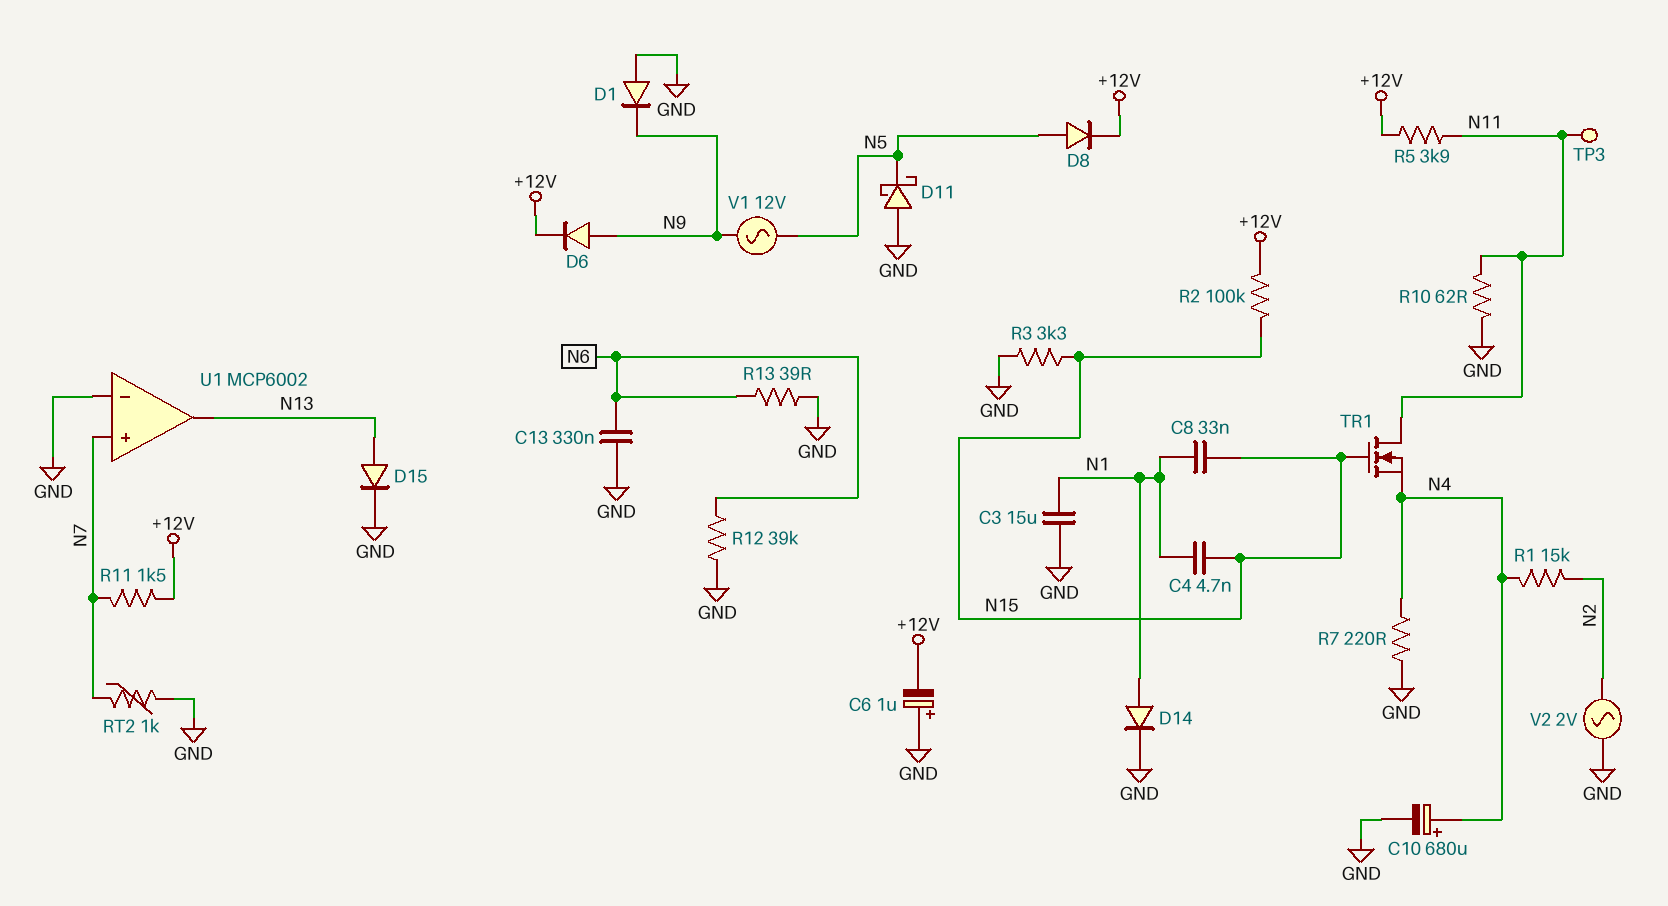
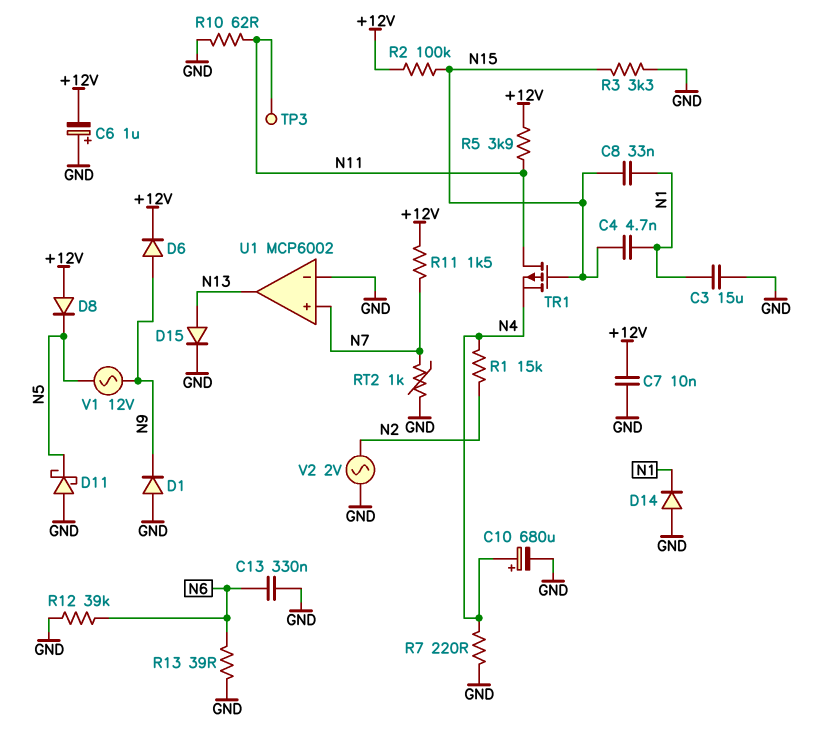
C7: none -> 10nF (+12V, GND)
D8: diode (A N5, K +12V) -> diode (A +12V, K N5)
D14: diode (A N1, K GND) -> diode (A GND, K N1)
TR1: NMOS (G N15, D N11, S N4) -> PMOS (G N15, D N11, S N4)

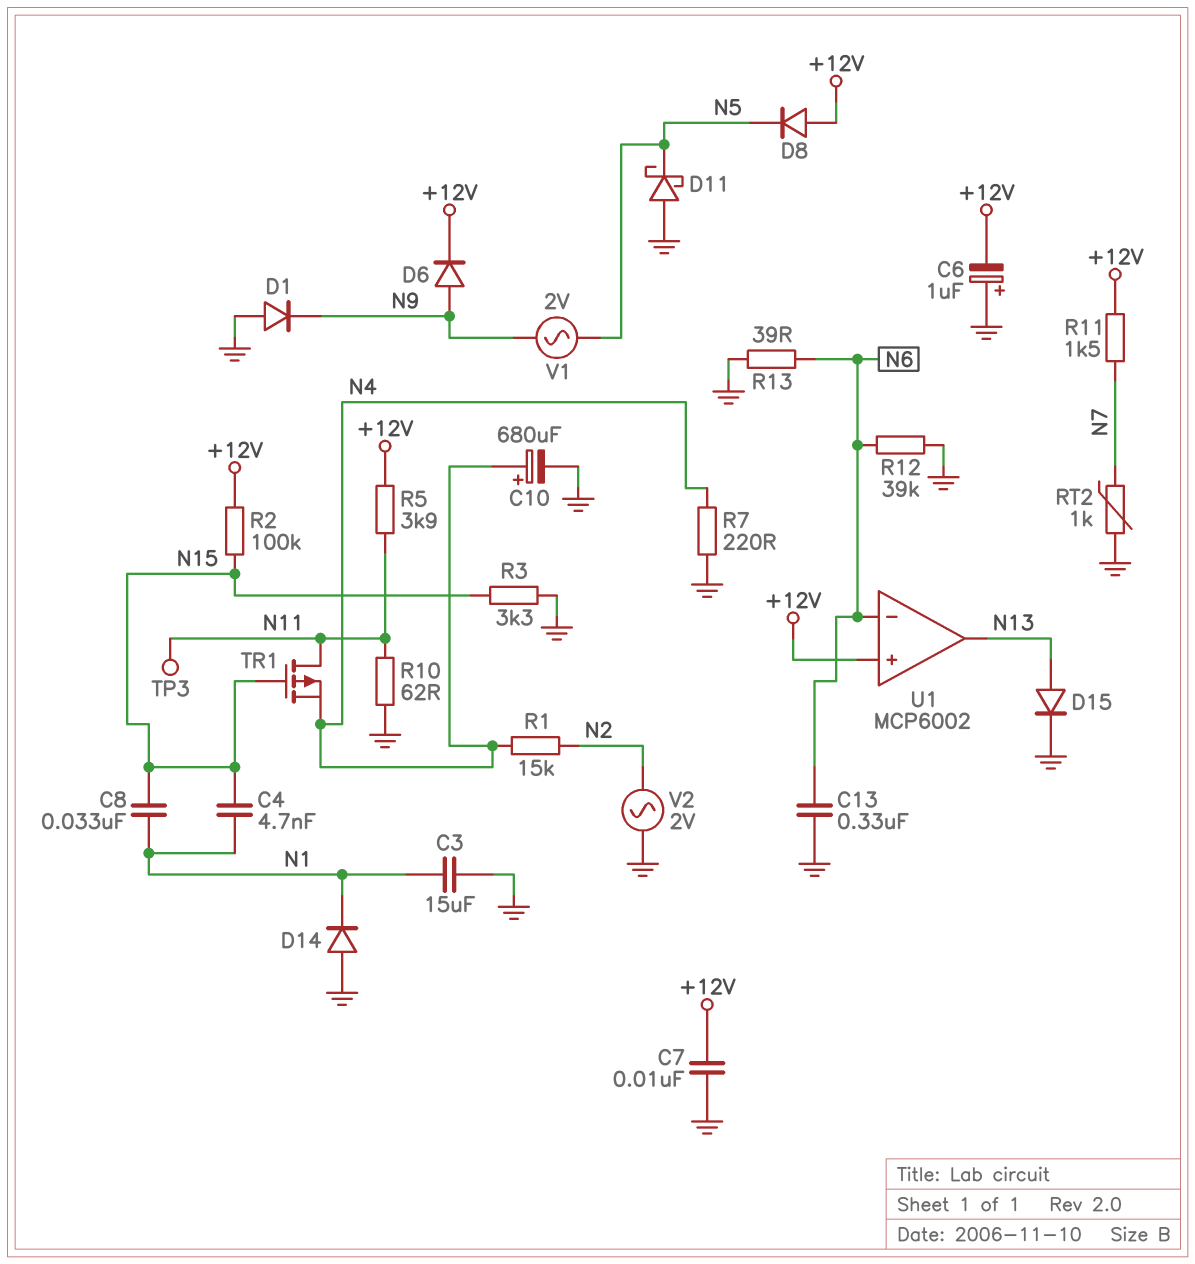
U1 pin in+: N7 -> +12V
U1 pin in-: GND -> N6
V1: AC 12V (N5, N9) -> AC 2V (N5, N9)

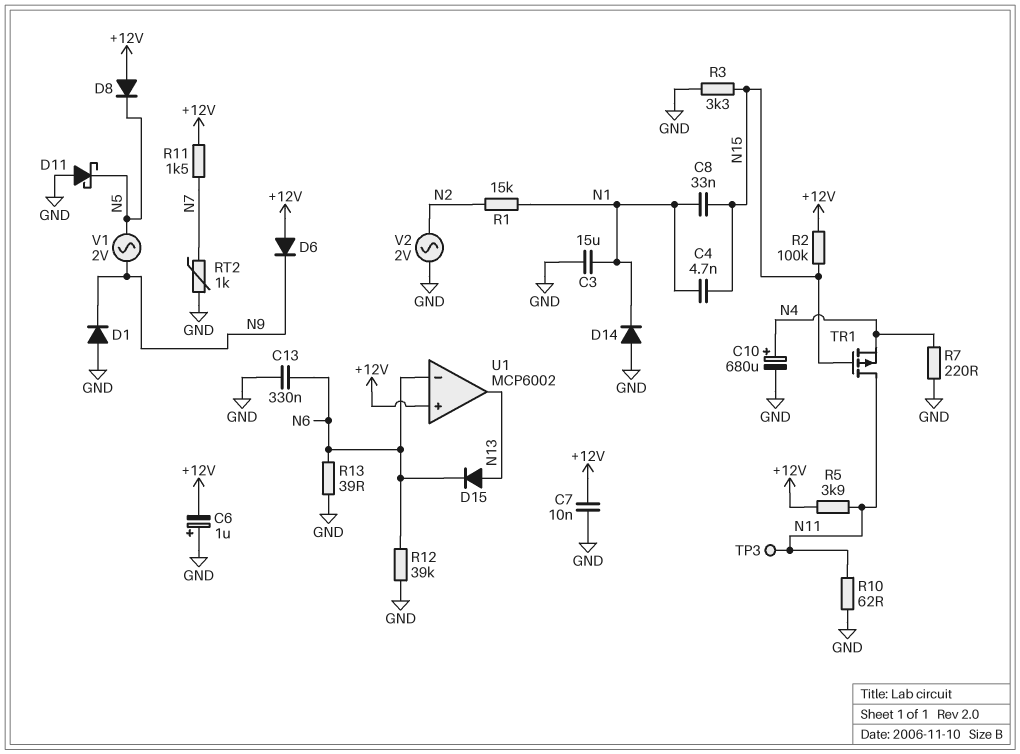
D6: diode (A N9, K +12V) -> diode (A +12V, K N9)
D15: diode (A N13, K GND) -> diode (A N13, K N6)
R1: 15k (N2, N4) -> 15k (N1, N2)

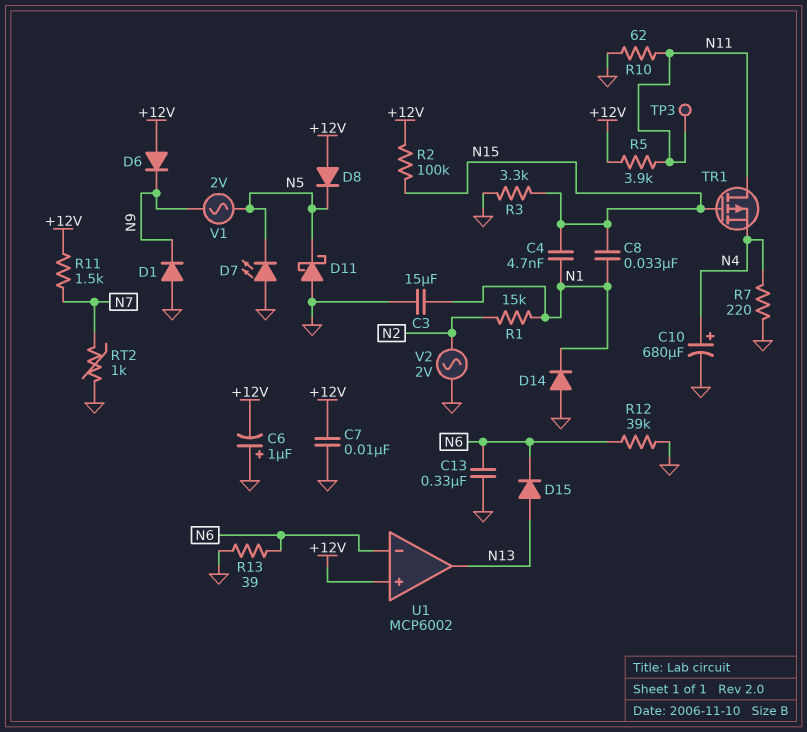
D7: none -> LED (A GND, K N5)

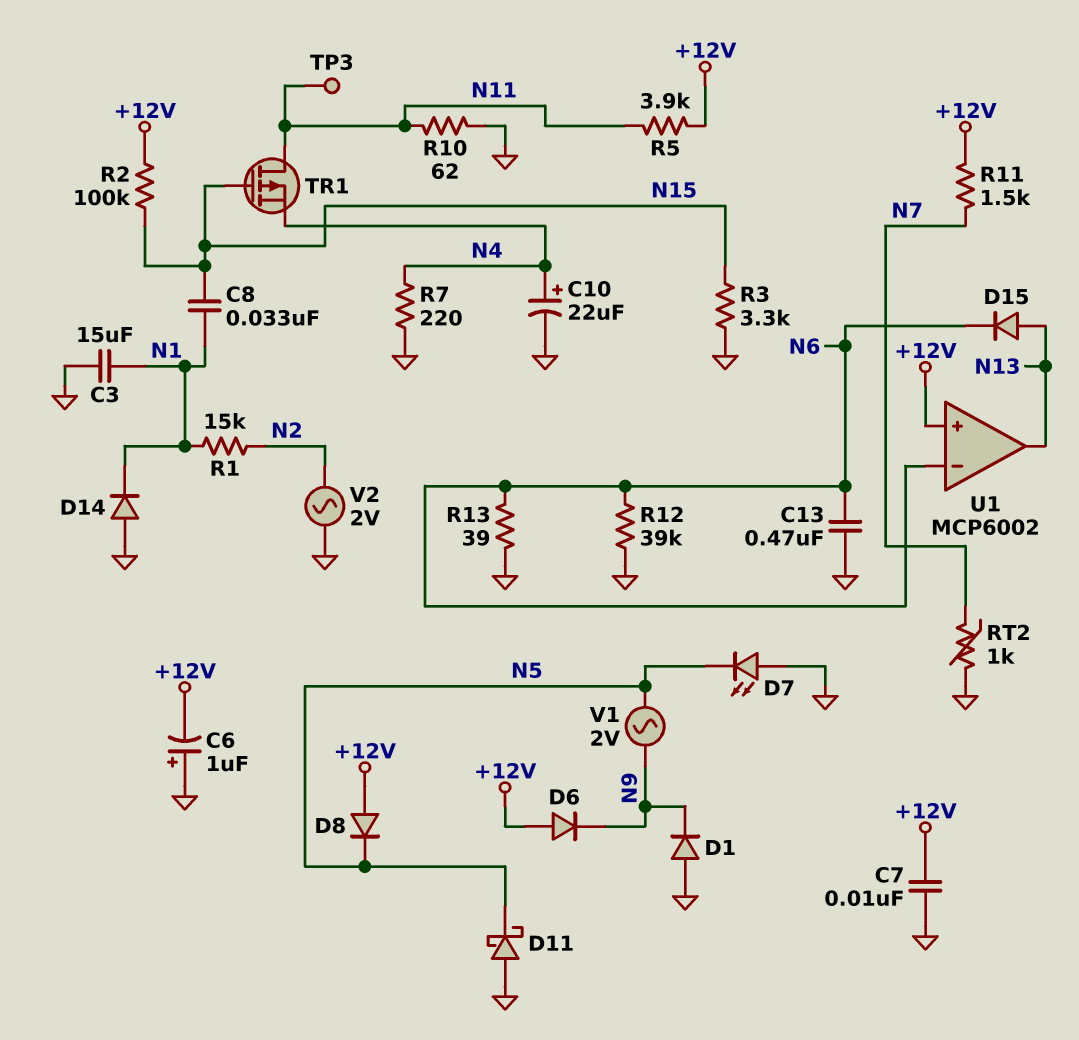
C4: 4.7nF (N1, N15) -> none
C10: 680uF (plus N4, minus GND) -> 22uF (plus N4, minus GND)
C13: 330nF (GND, N6) -> 470nF (GND, N6)

